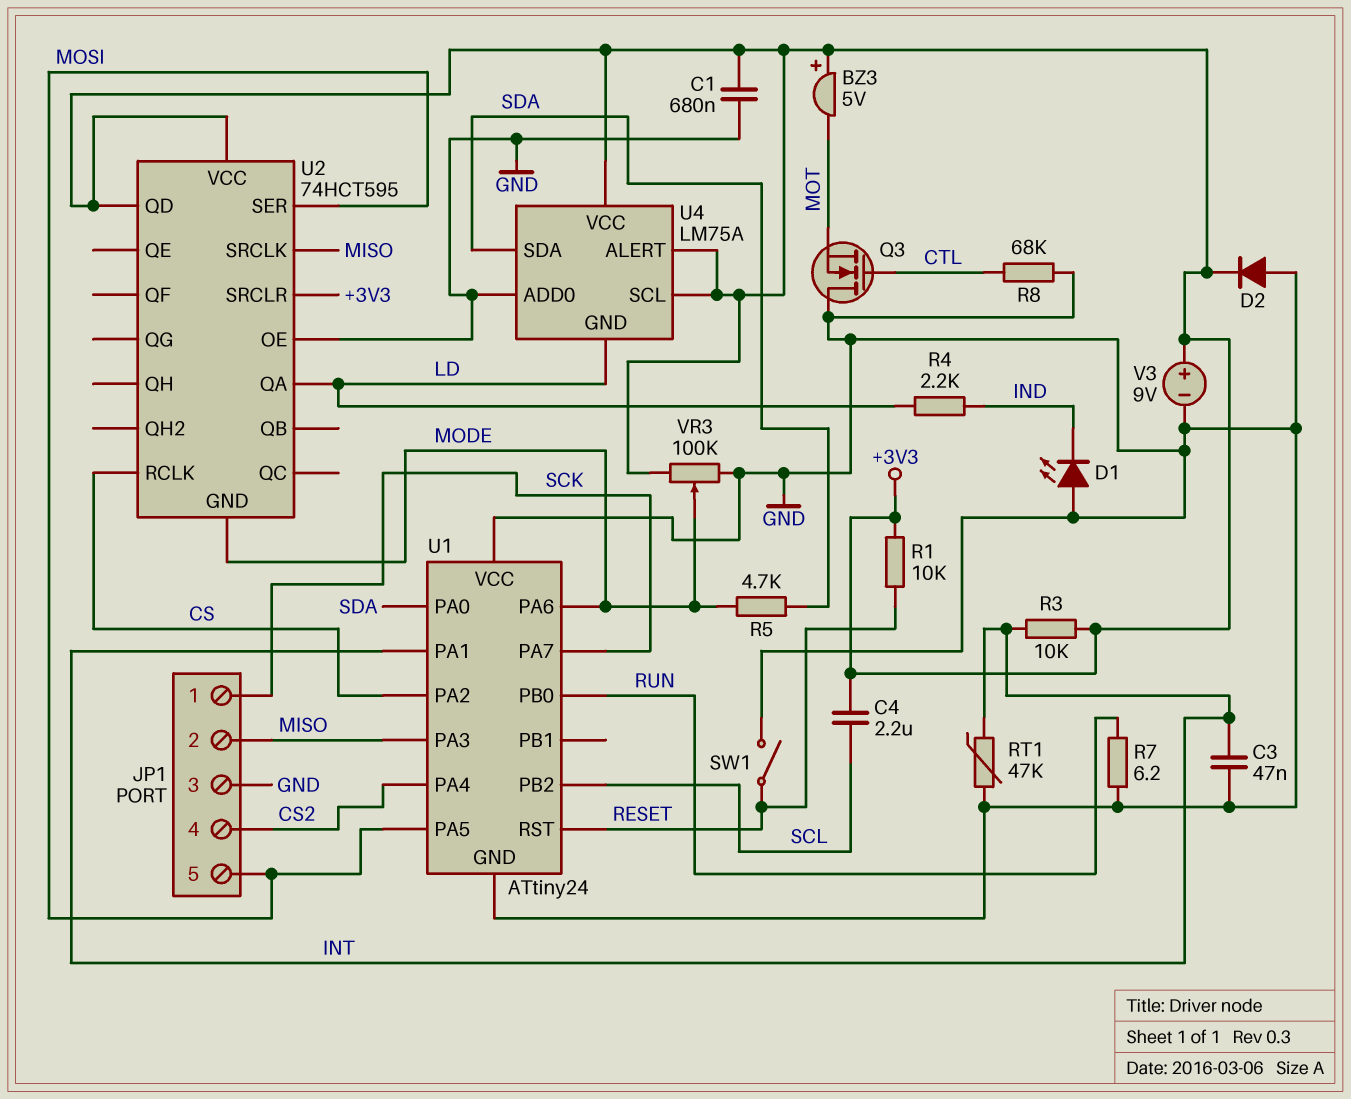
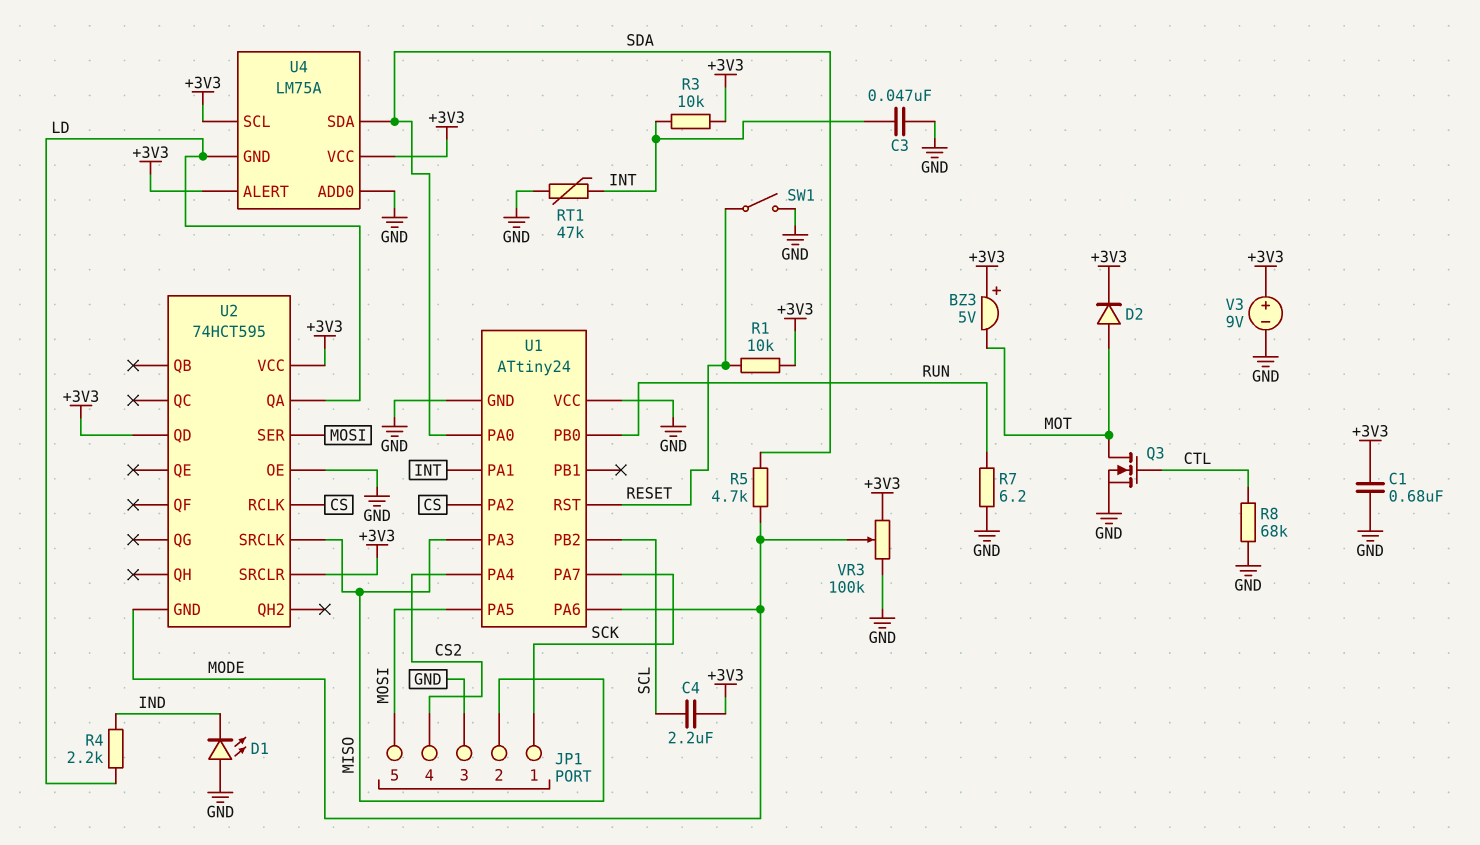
D2: diode (A GND, K +3V3) -> diode (A MOT, K +3V3)
Q3: NMOS (G CTL, D GND, S MOT) -> NMOS (G CTL, D MOT, S GND)

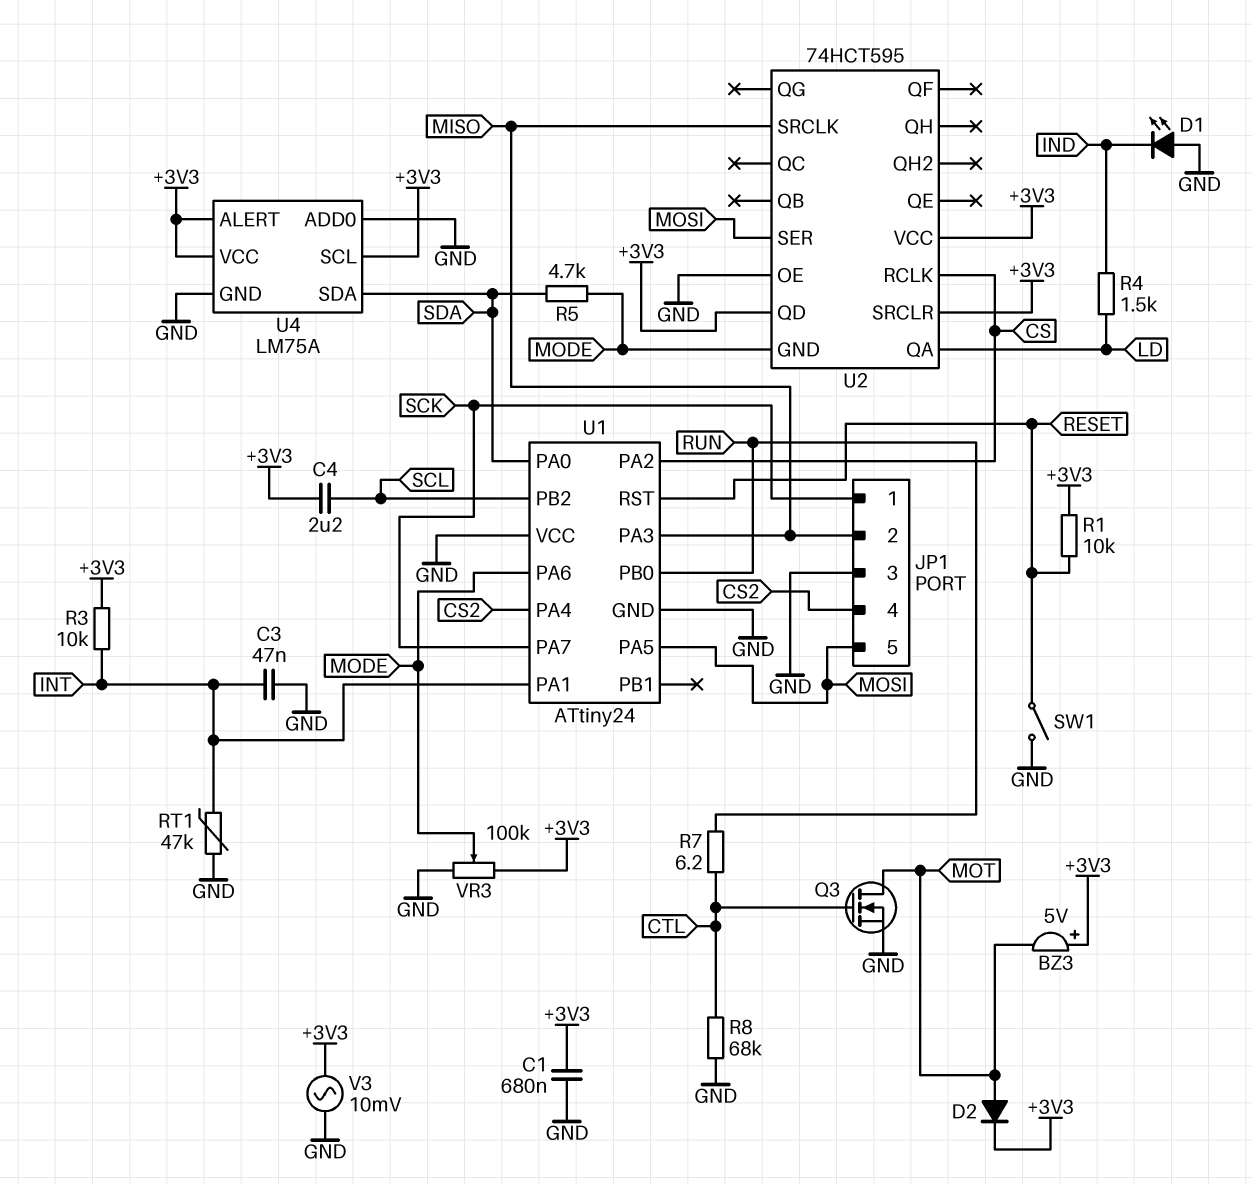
R4: 2.2k (IND, LD) -> 1.5k (IND, LD)
R7: 6.2 (GND, RUN) -> 6.2 (CTL, RUN)
U4 pin GND: LD -> GND
V3: 9V (plus +3V3, minus GND) -> AC 10mV (+3V3, GND)

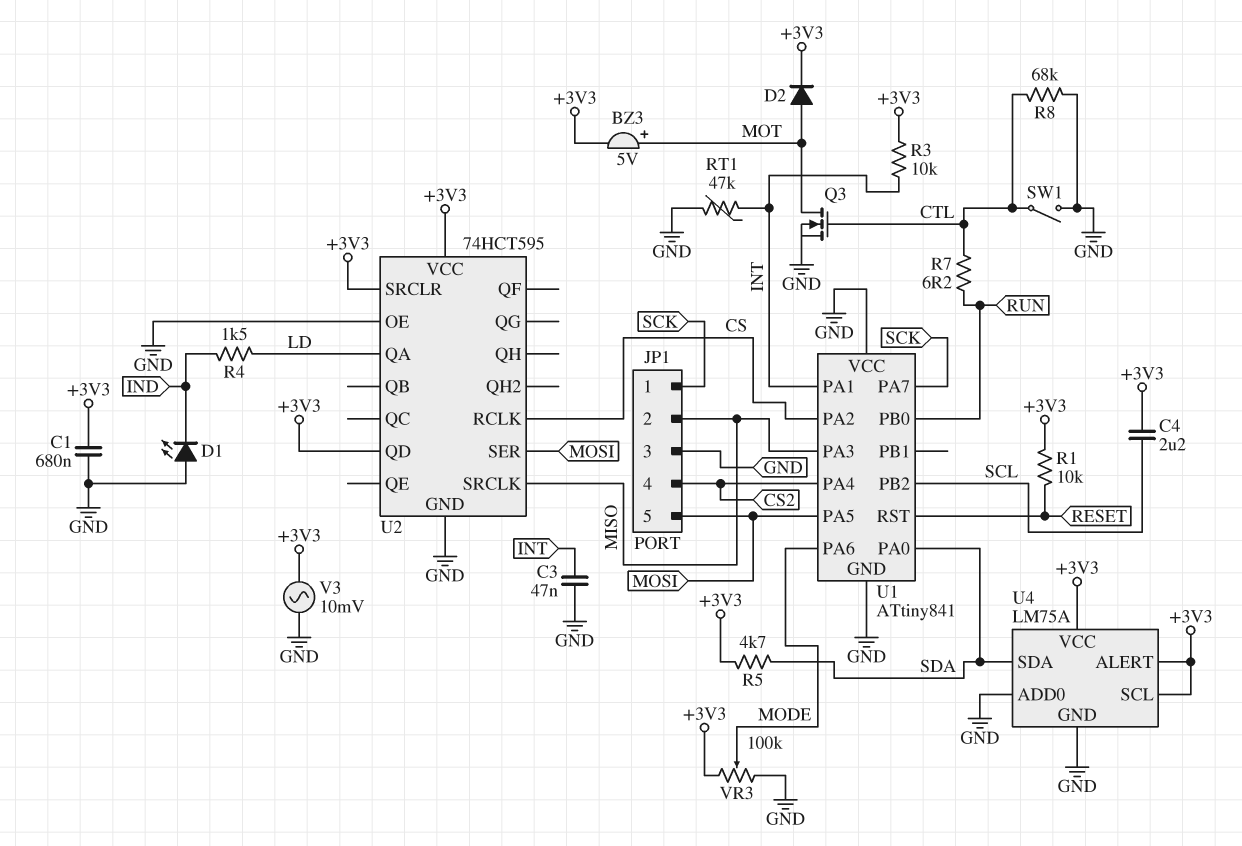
BZ3: buzzer 5V (plus +3V3, minus MOT) -> buzzer 5V (plus MOT, minus +3V3)
R5: 4.7k (MODE, SDA) -> 4.7k (+3V3, SDA)
SW1: switch (GND, RESET) -> switch (CTL, GND)
U1: ATtiny24 -> ATtiny841
U2 pin GND: MODE -> GND

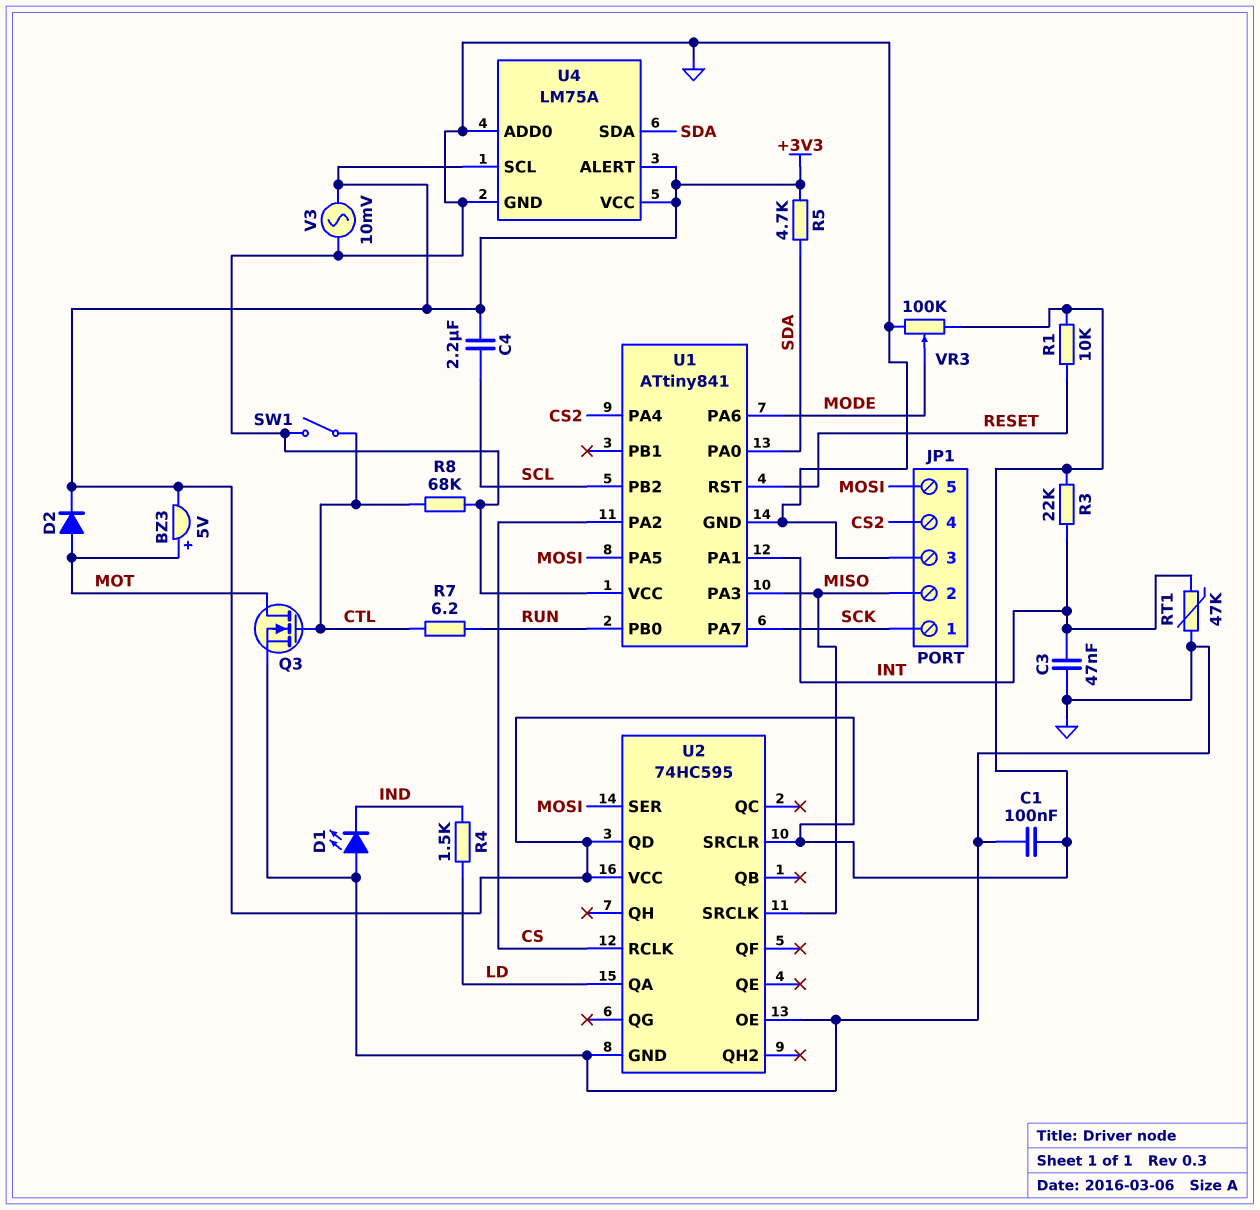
C1: 680nF (+3V3, GND) -> 100nF (+3V3, GND)
R3: 10k (+3V3, INT) -> 22k (+3V3, INT)
U2: 74HCT595 -> 74HC595

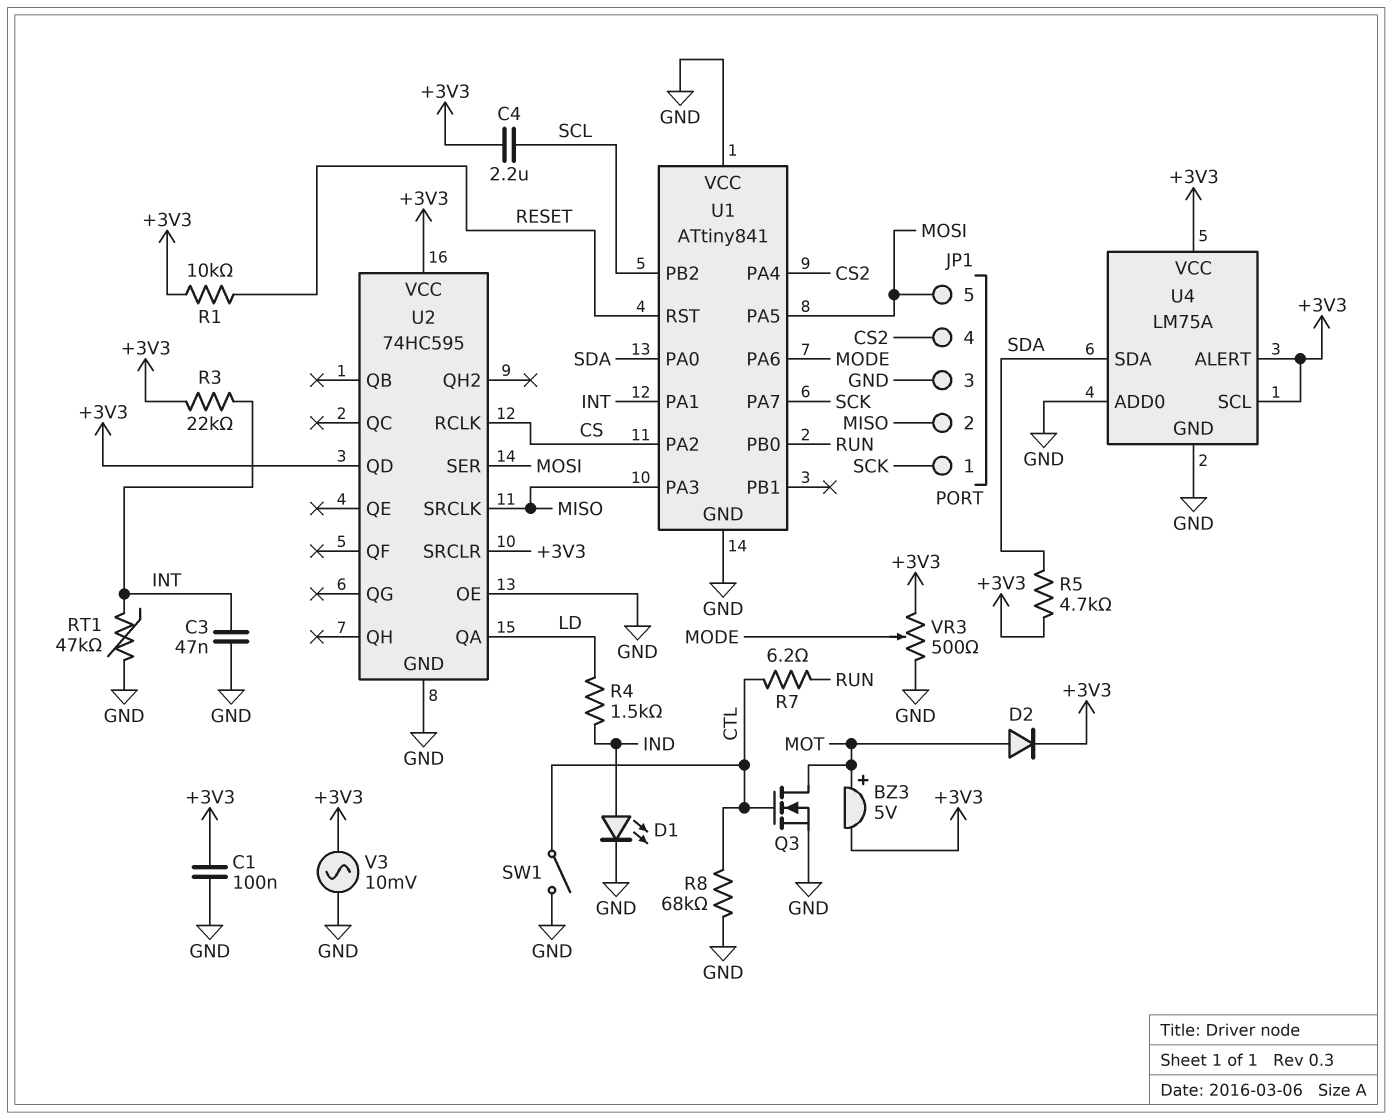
D1: LED (A GND, K IND) -> LED (A IND, K GND)
VR3: 100k (+3V3, GND, wiper MODE) -> 500 (+3V3, GND, wiper MODE)

